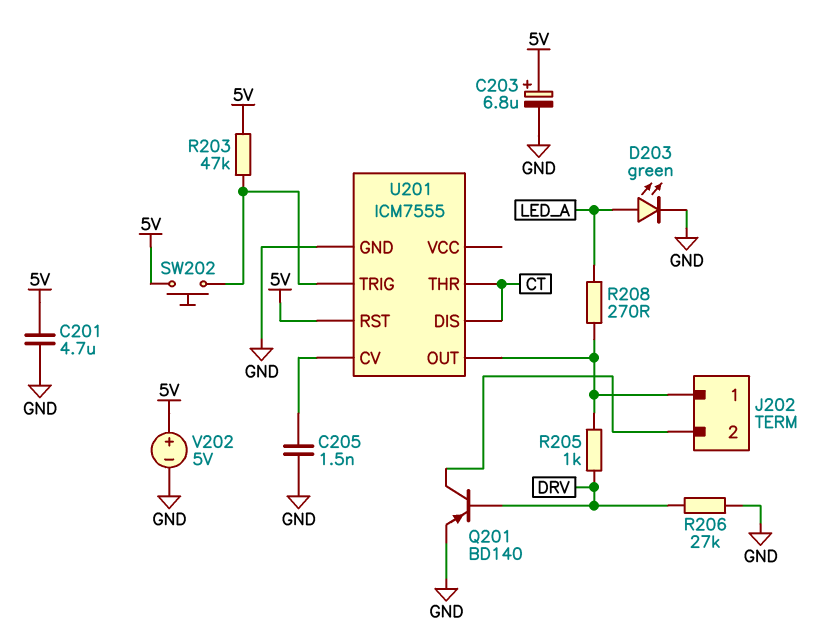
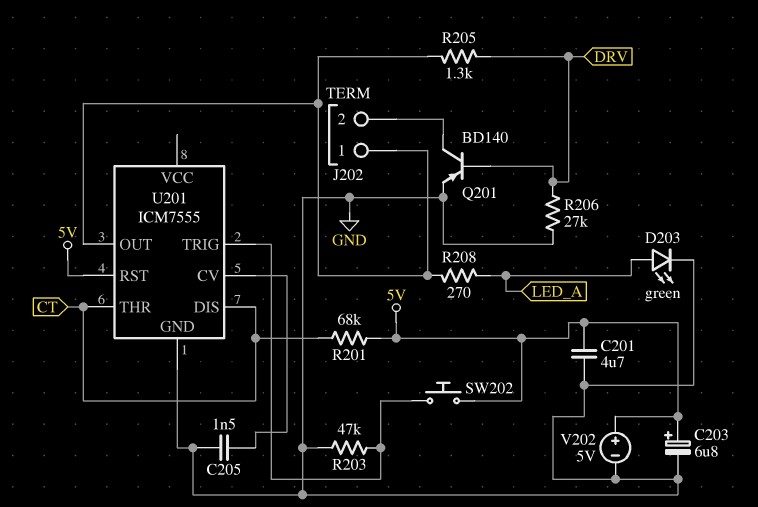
R201: none -> 68k (5V, CT)
R203: 47k (5V, U201/TRIG) -> 47k (GND, U201/TRIG)
R205: 1k (DRV, J202/1) -> 1.3k (DRV, J202/1)

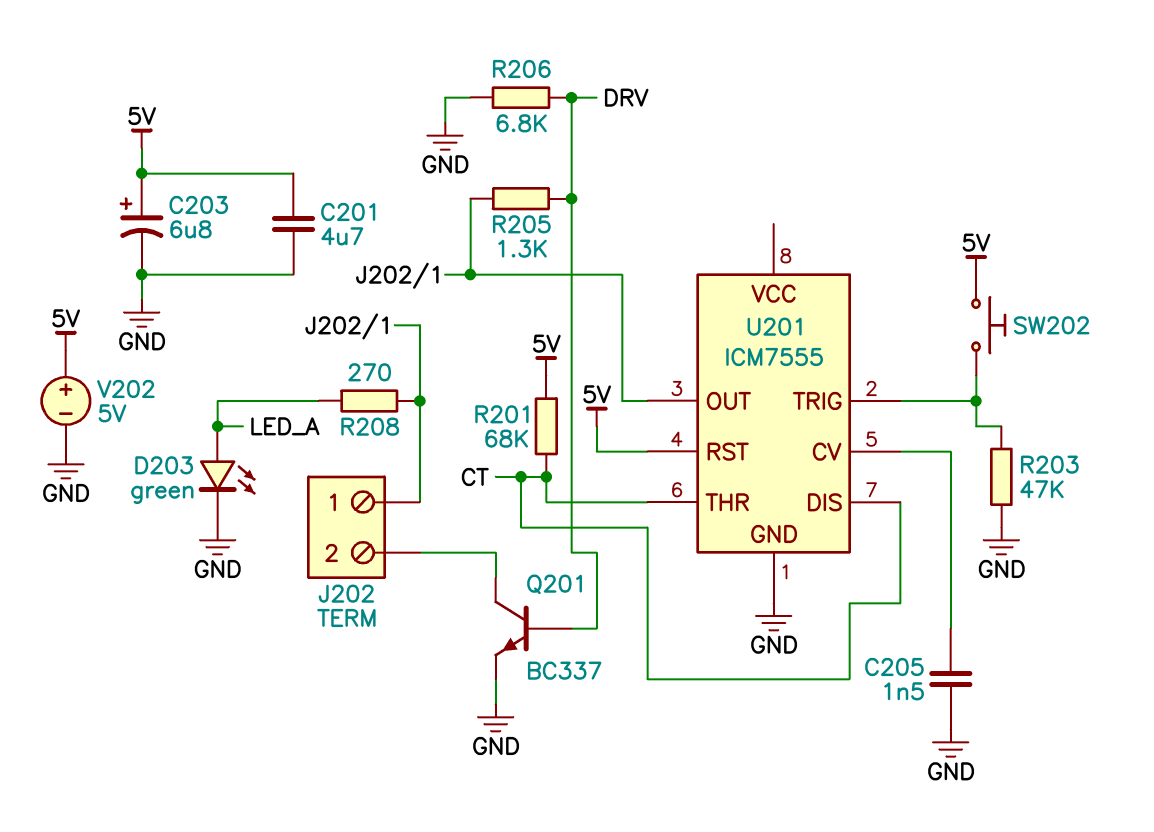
Q201: PNP BD140 (B DRV, C J202/2, E GND) -> NPN BC337 (B DRV, C J202/2, E GND)
R206: 27k (DRV, GND) -> 6.8k (DRV, GND)

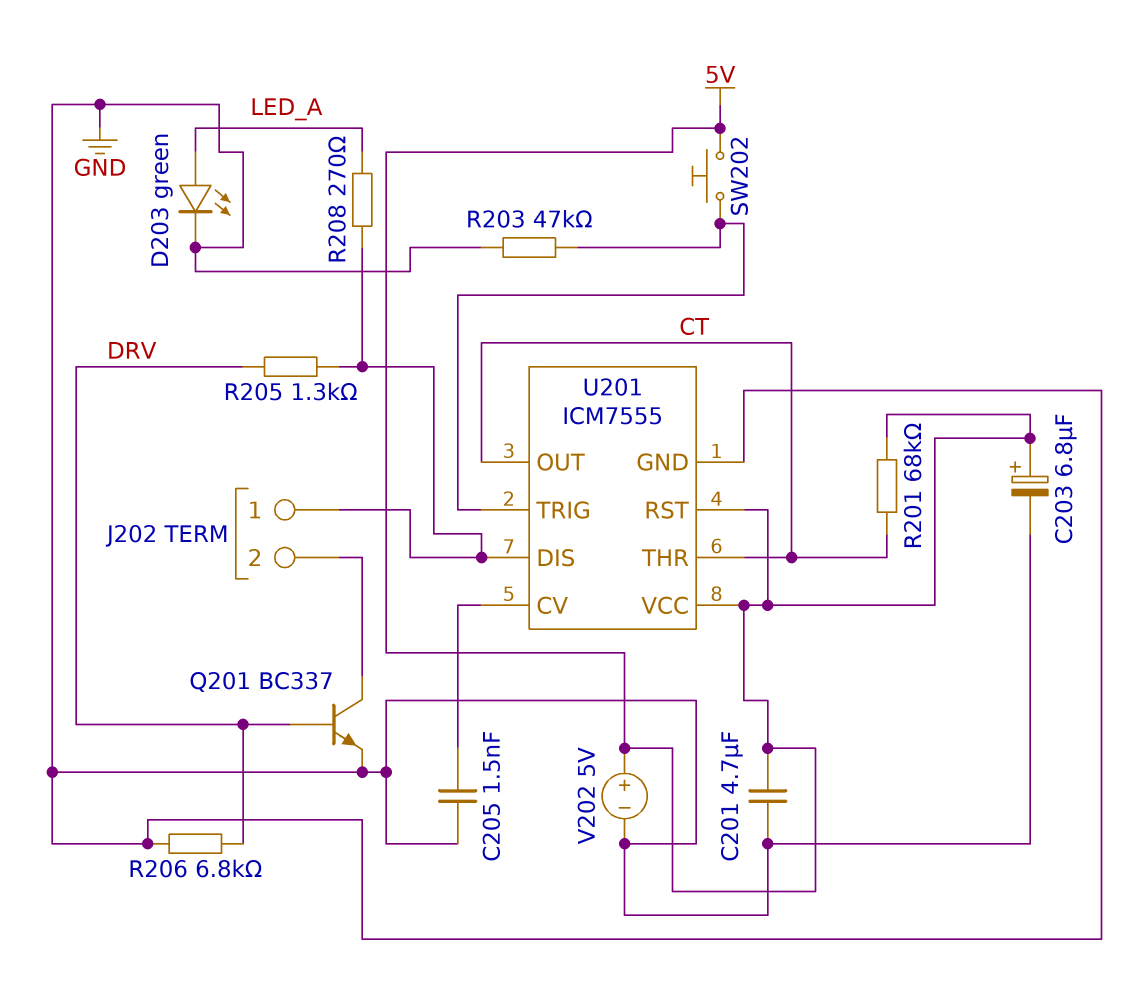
U201 pin DIS: CT -> J202/1
U201 pin OUT: J202/1 -> CT
U201 pin VCC: none -> 5V

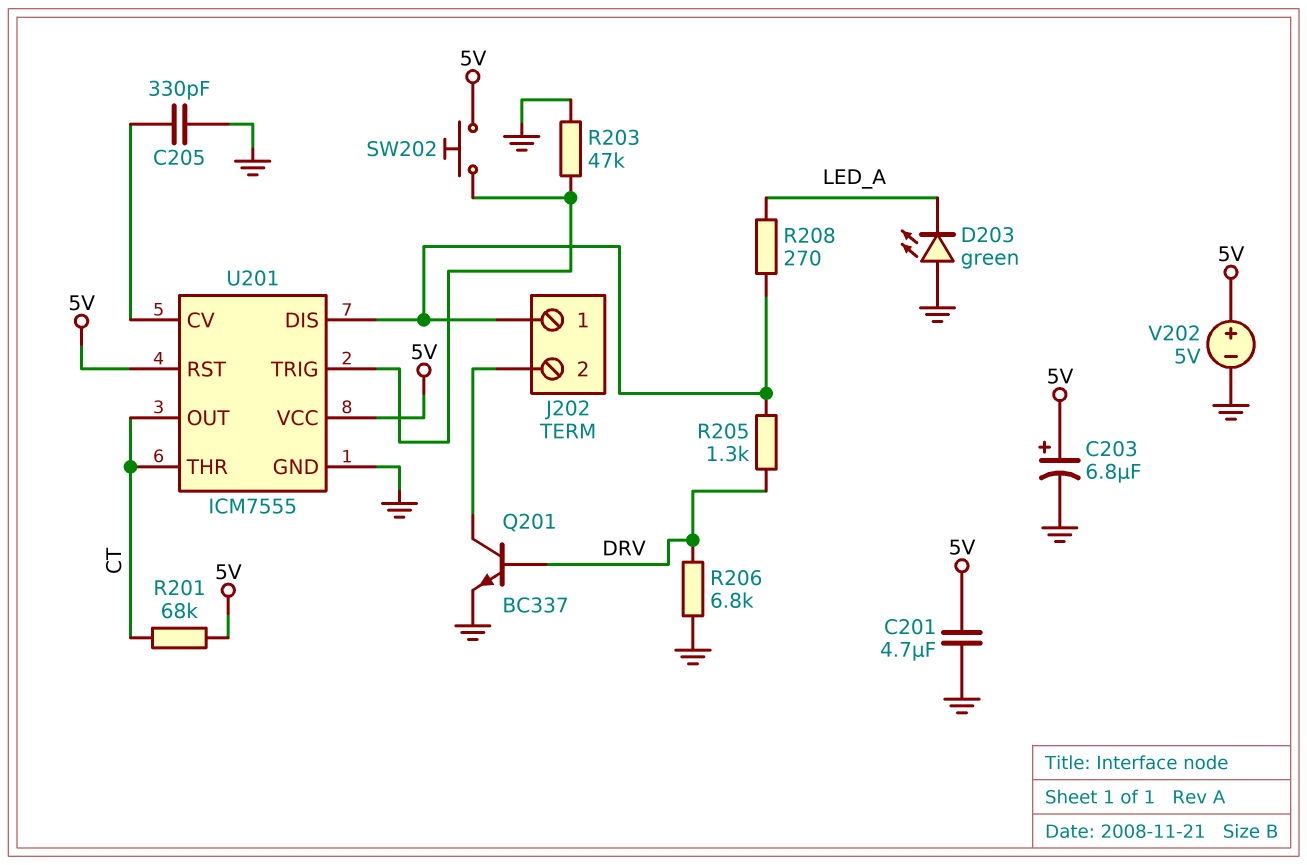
C205: 1.5nF (GND, U201/CV) -> 330pF (GND, U201/CV)
D203: LED green (A LED_A, K GND) -> LED green (A GND, K LED_A)

